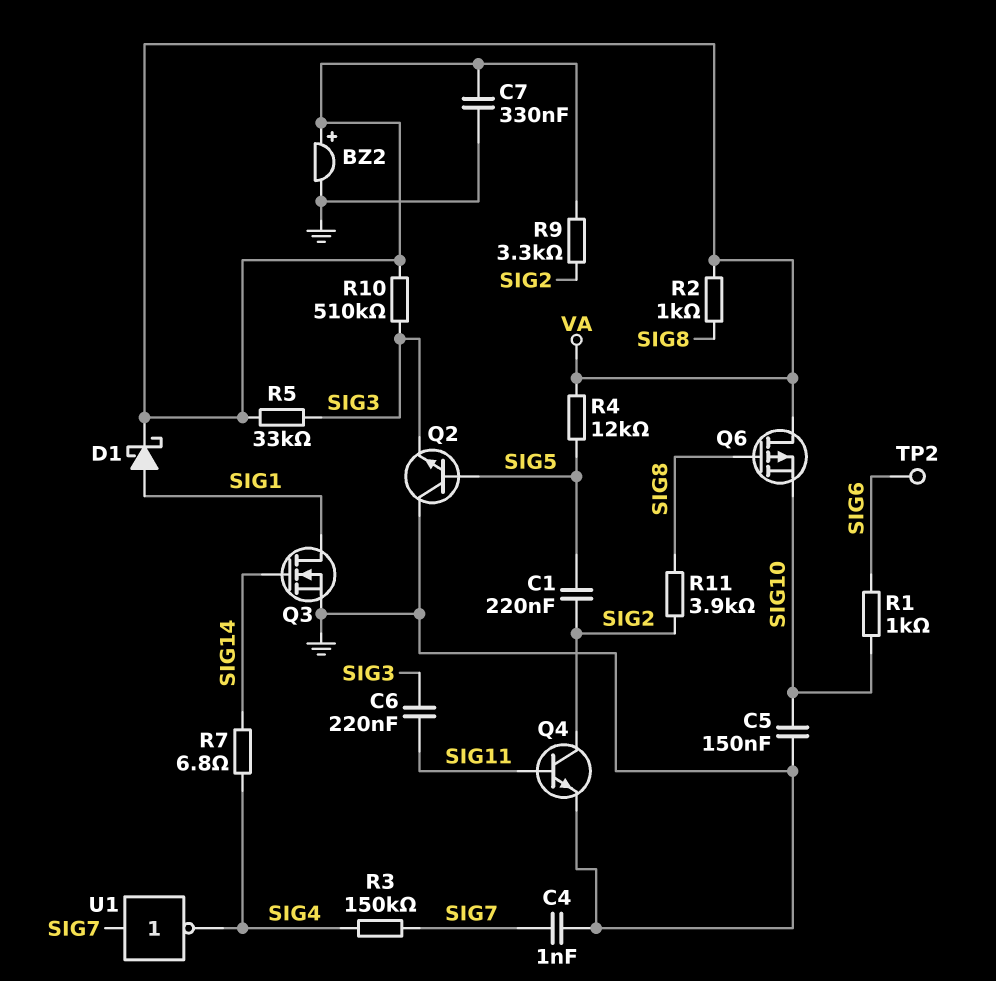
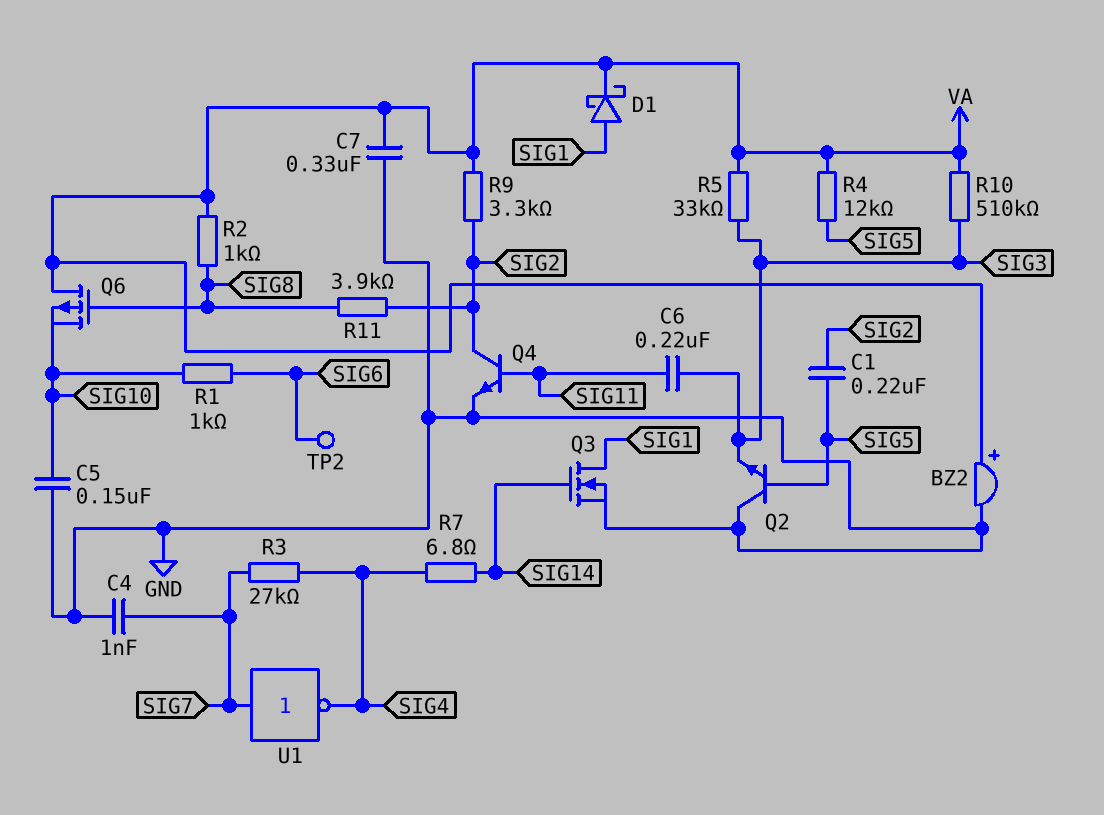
R3: 150k (SIG4, SIG7) -> 27k (SIG4, SIG7)

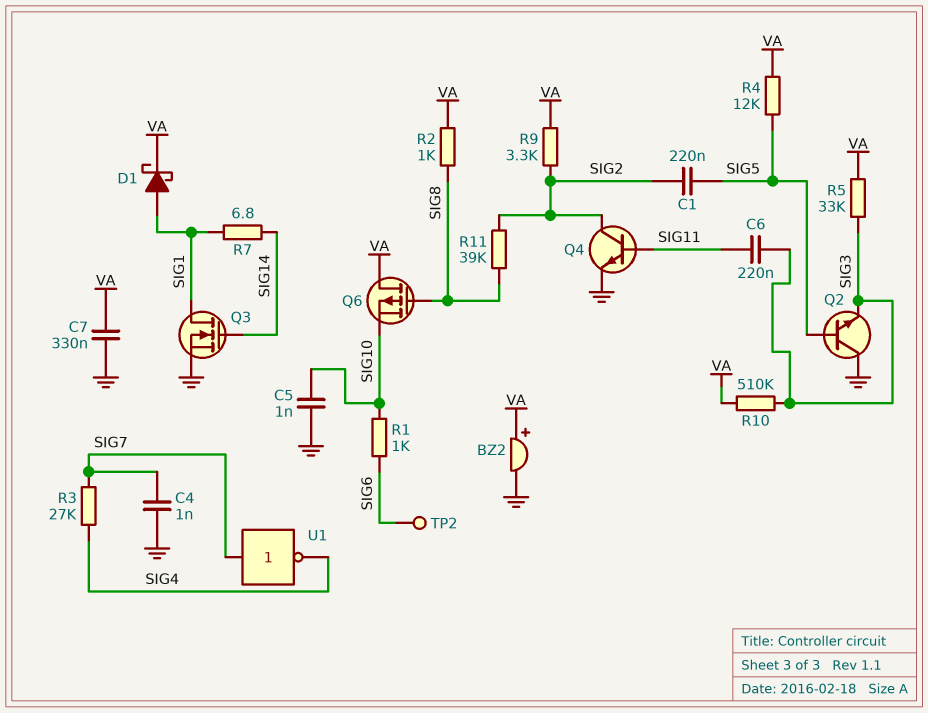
C5: 150nF (GND, SIG10) -> 1nF (GND, SIG10)
R7: 6.8 (SIG4, SIG14) -> 6.8 (SIG1, SIG14)
R11: 3.9k (SIG2, SIG8) -> 39k (SIG2, SIG8)

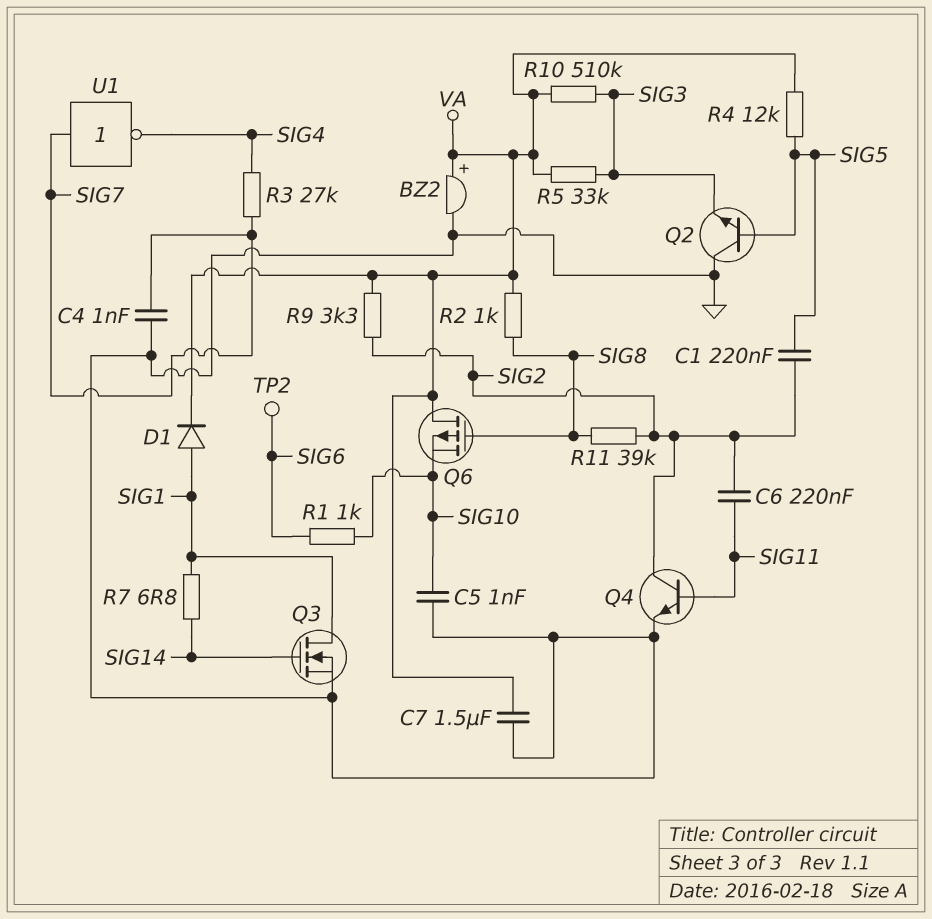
C6: 220nF (SIG3, SIG11) -> 220nF (SIG2, SIG11)
C7: 330nF (GND, VA) -> 1.5uF (GND, VA)
D1: schottky (A SIG1, K VA) -> diode (A SIG1, K VA)

